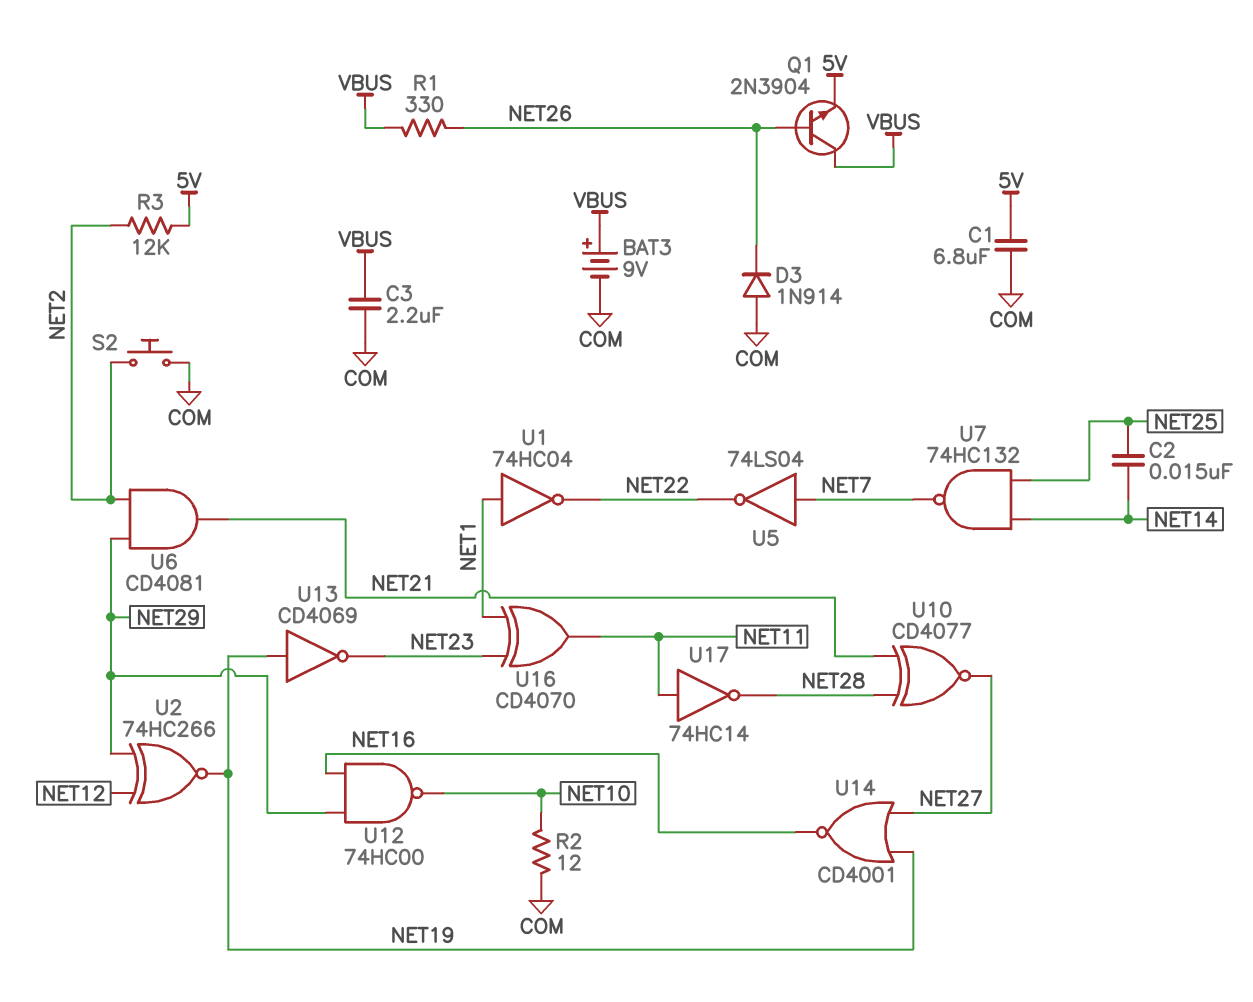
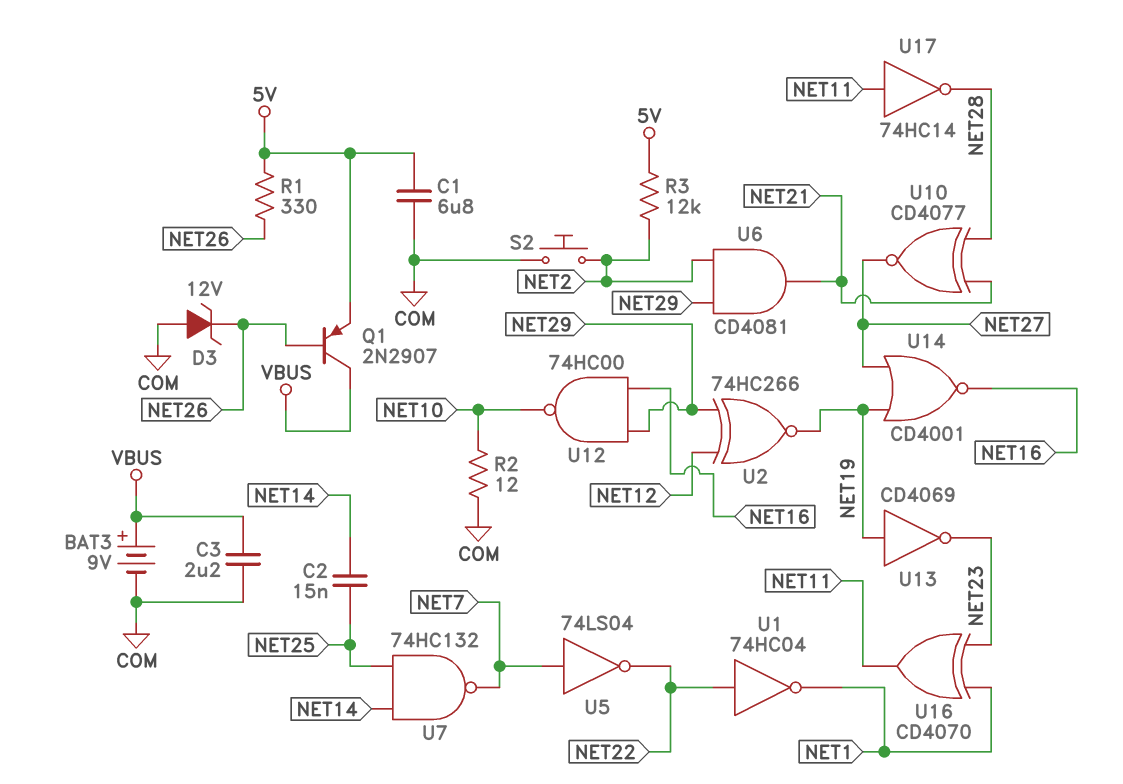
D3: diode 1N914 (A COM, K NET26) -> zener 12V (A COM, K NET26)
Q1: NPN 2N3904 (B NET26, C VBUS, E 5V) -> PNP 2N2907 (B NET26, C VBUS, E 5V)
R1: 330 (NET26, VBUS) -> 330 (5V, NET26)
U1: NOT 74HC04 (in NET1, out NET22) -> NOT 74HC04 (in NET22, out NET1)

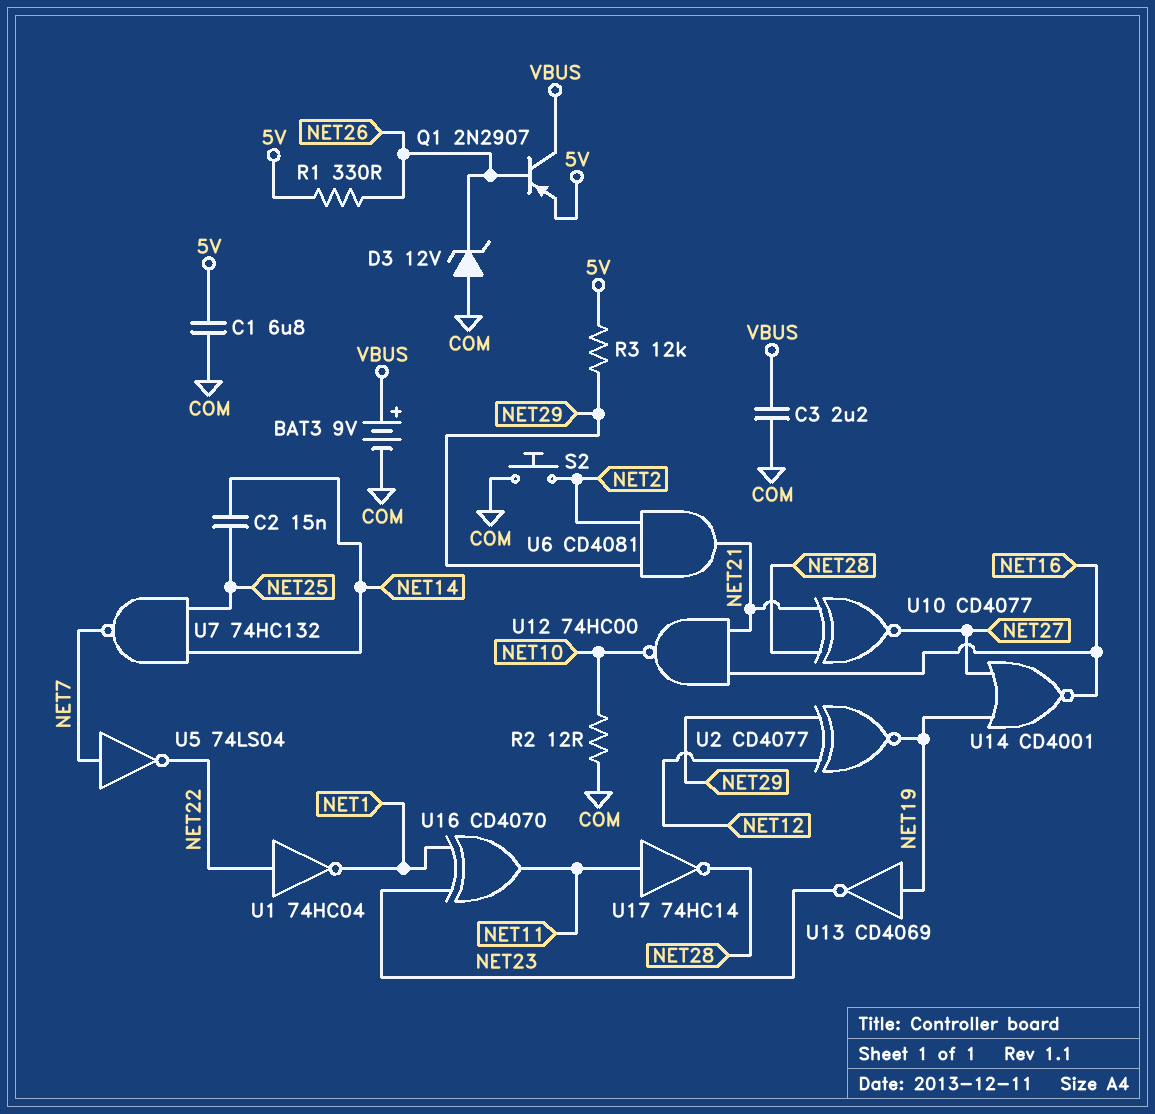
R3: 12k (5V, NET2) -> 12k (5V, NET29)
U2: XNOR 74HC266 (in NET12, in NET29, out NET19) -> XNOR CD4077 (in NET12, in NET29, out NET19)
U12: NAND 74HC00 (in NET16, in NET29, out NET10) -> NAND 74HC00 (in NET16, in NET21, out NET10)

